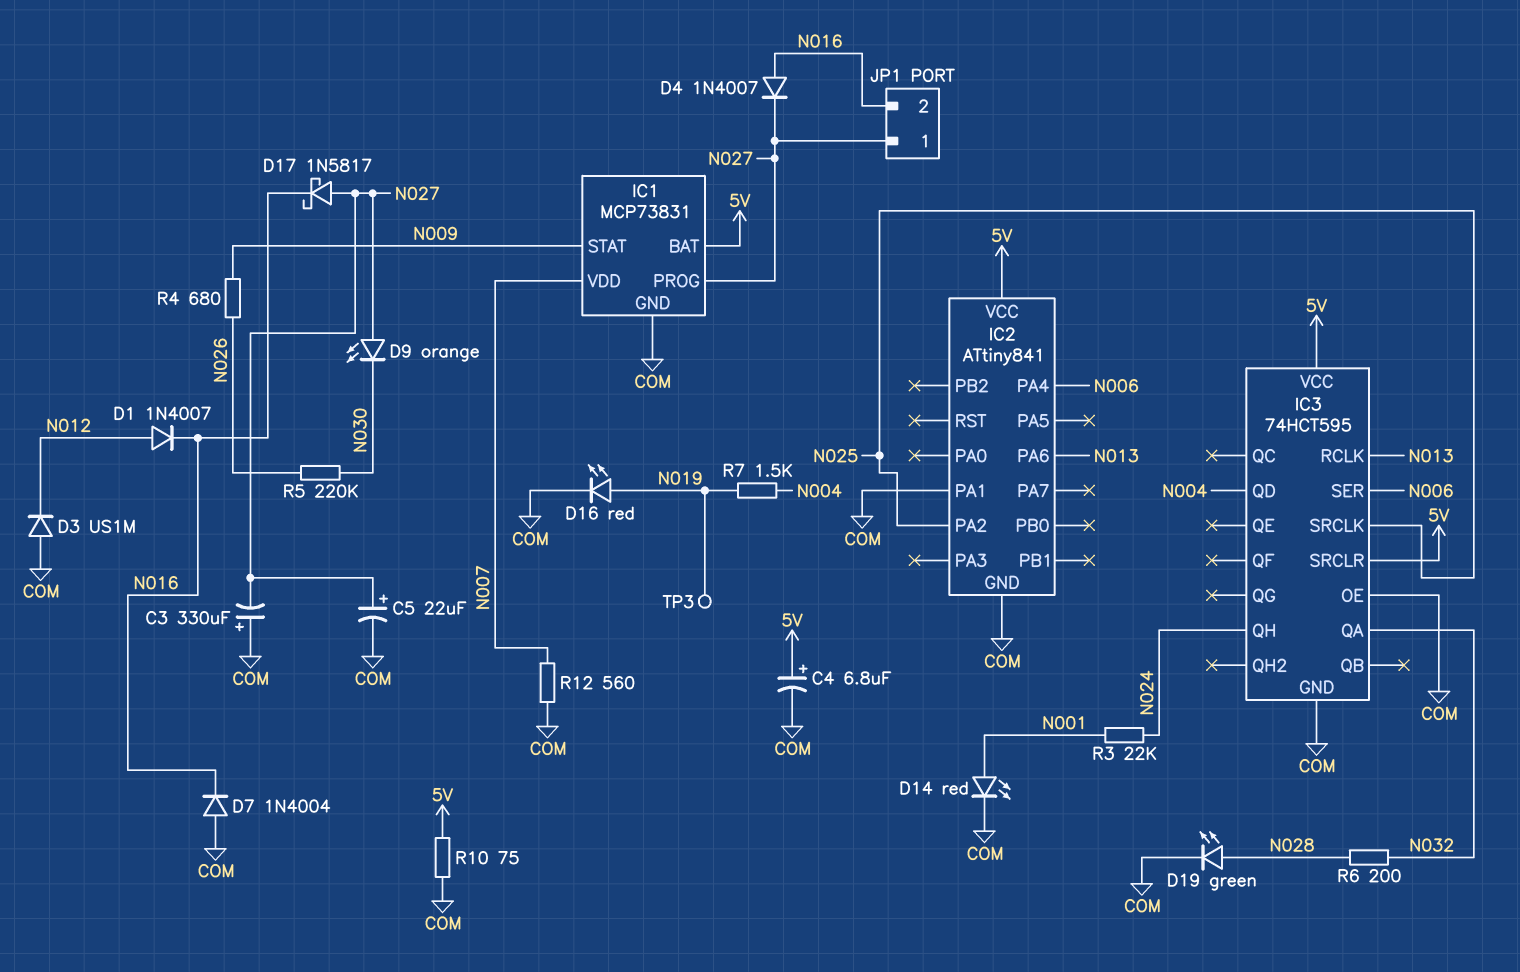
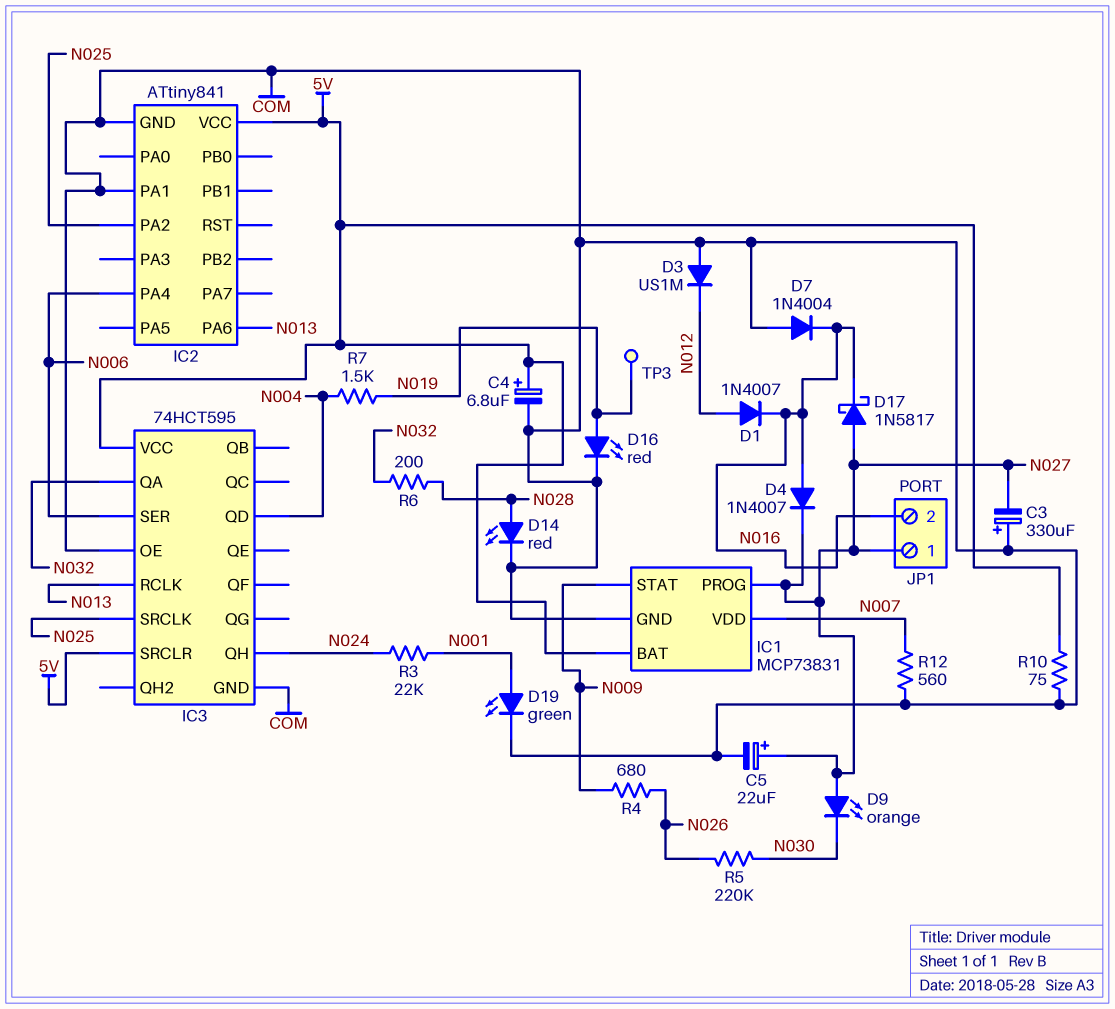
D14: LED red (A N001, K COM) -> LED red (A N028, K COM)
D19: LED green (A N028, K COM) -> LED green (A N001, K COM)

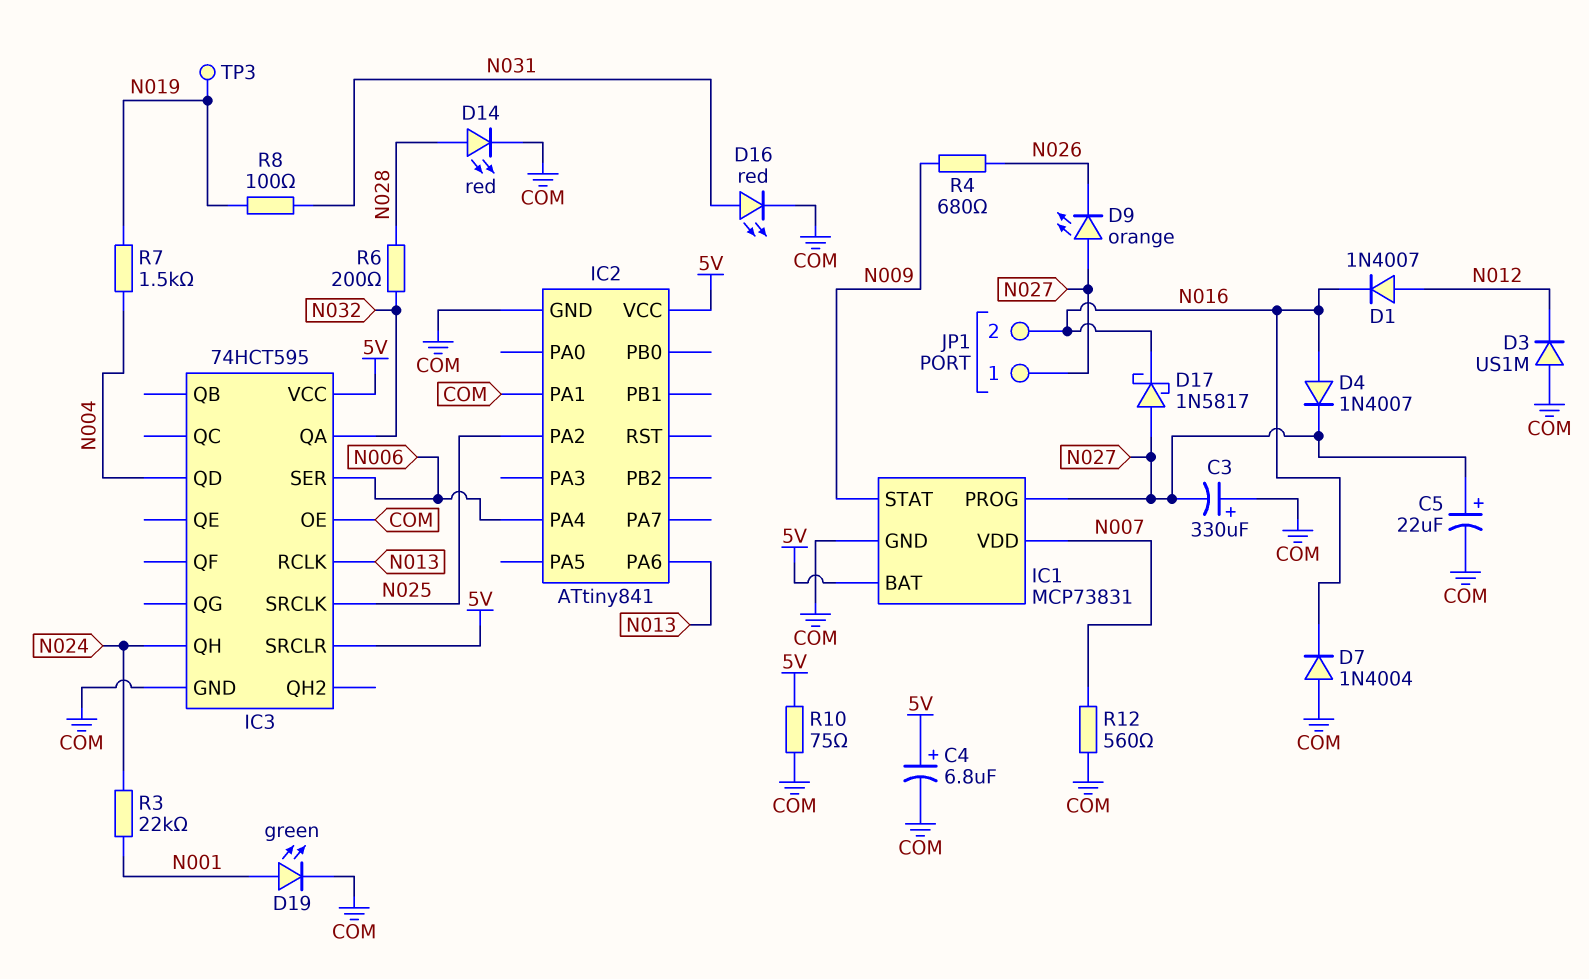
D9: LED orange (A N027, K N030) -> LED orange (A N027, K N026)
D16: LED red (A N019, K COM) -> LED red (A N031, K COM)
R5: 220k (N026, N030) -> none
R8: none -> 100 (N019, N031)

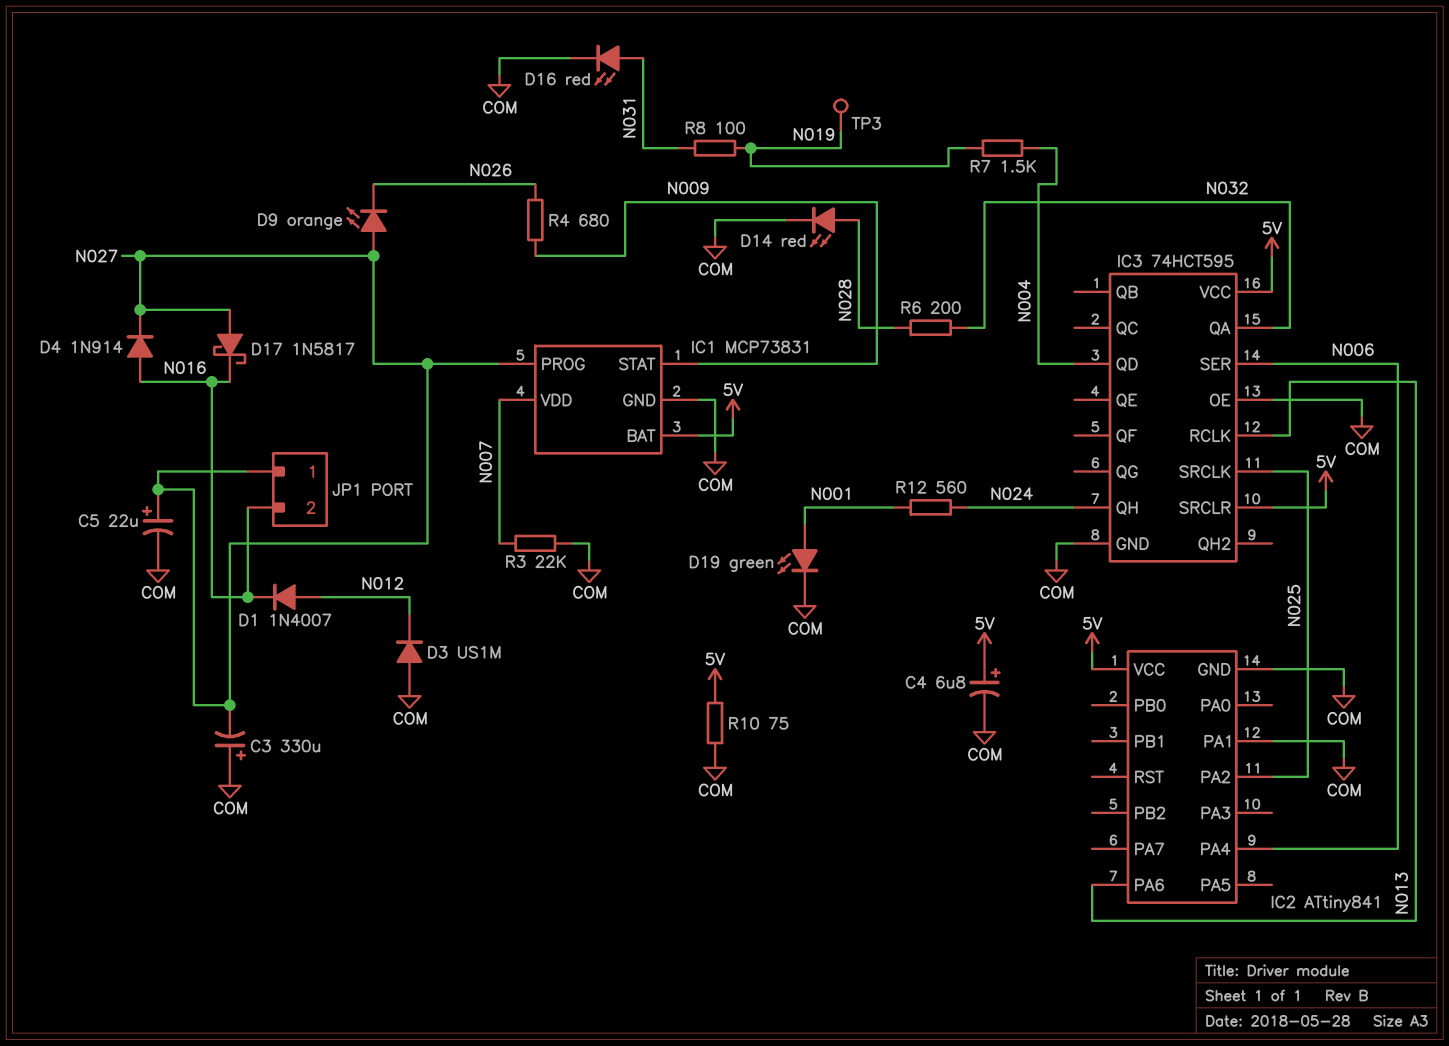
D4: diode 1N4007 (A N016, K N027) -> diode 1N914 (A N016, K N027)
D7: diode 1N4004 (A COM, K N016) -> none
R3: 22k (N001, N024) -> 22k (COM, N007)
R12: 560 (COM, N007) -> 560 (N001, N024)

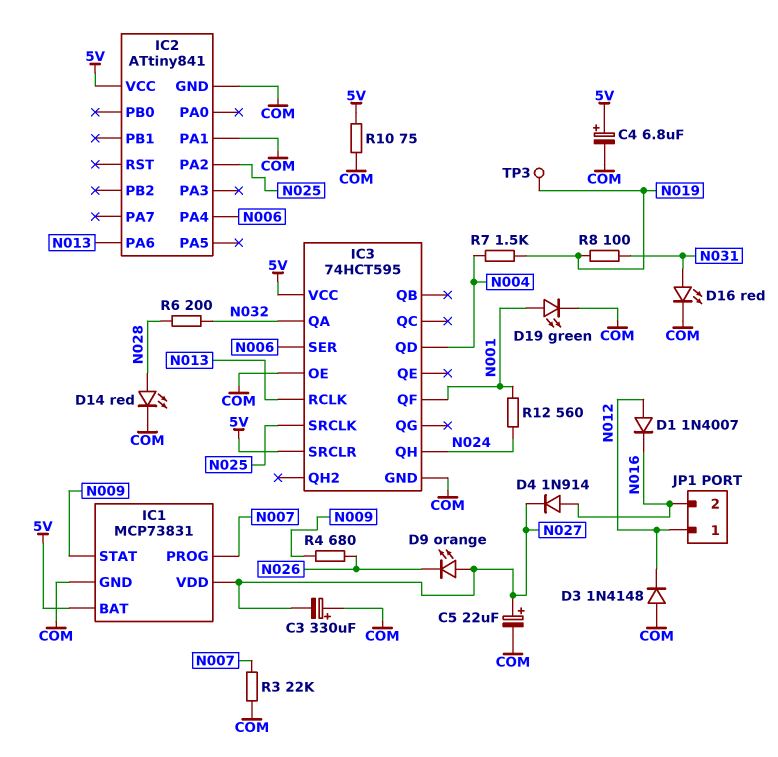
D3: diode US1M (A COM, K N012) -> diode 1N4148 (A COM, K N012)
D17: schottky 1N5817 (A N027, K N016) -> none
IC1 pin PROG: N027 -> N007
IC1 pin VDD: N007 -> N027
IC3 pin QF: none -> N001
JP1 pin 1: N027 -> N012

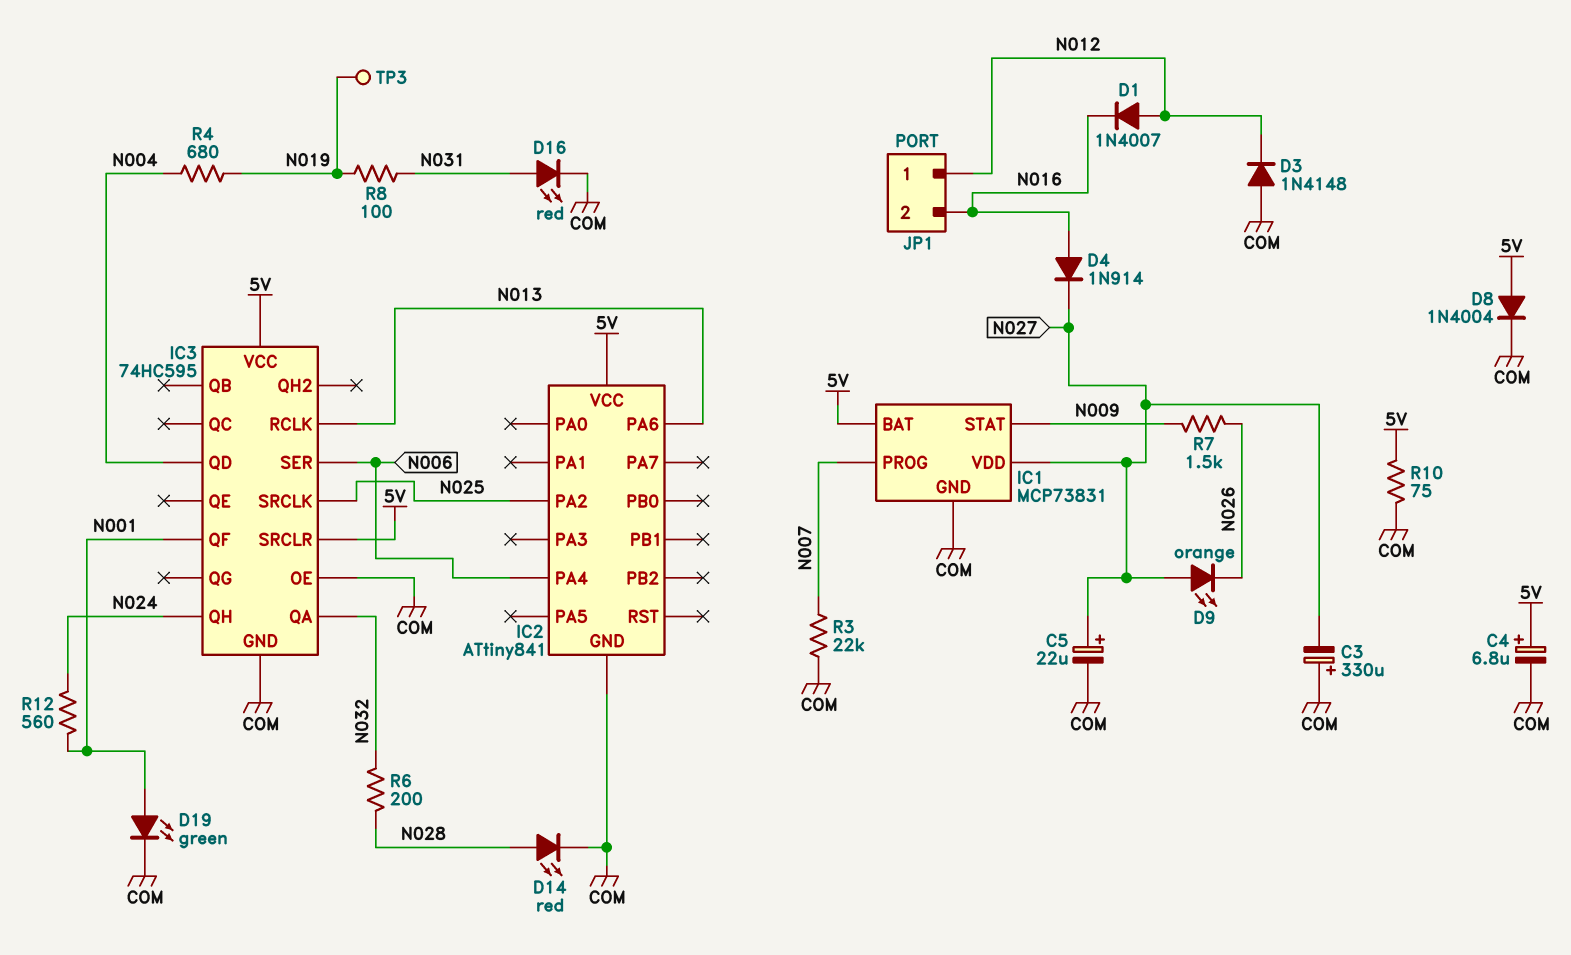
D8: none -> diode 1N4004 (A 5V, K COM)
IC2 pin PA1: COM -> none
IC3: 74HCT595 -> 74HC595
R4: 680 (N009, N026) -> 680 (N004, N019)
R7: 1.5k (N004, N019) -> 1.5k (N009, N026)

